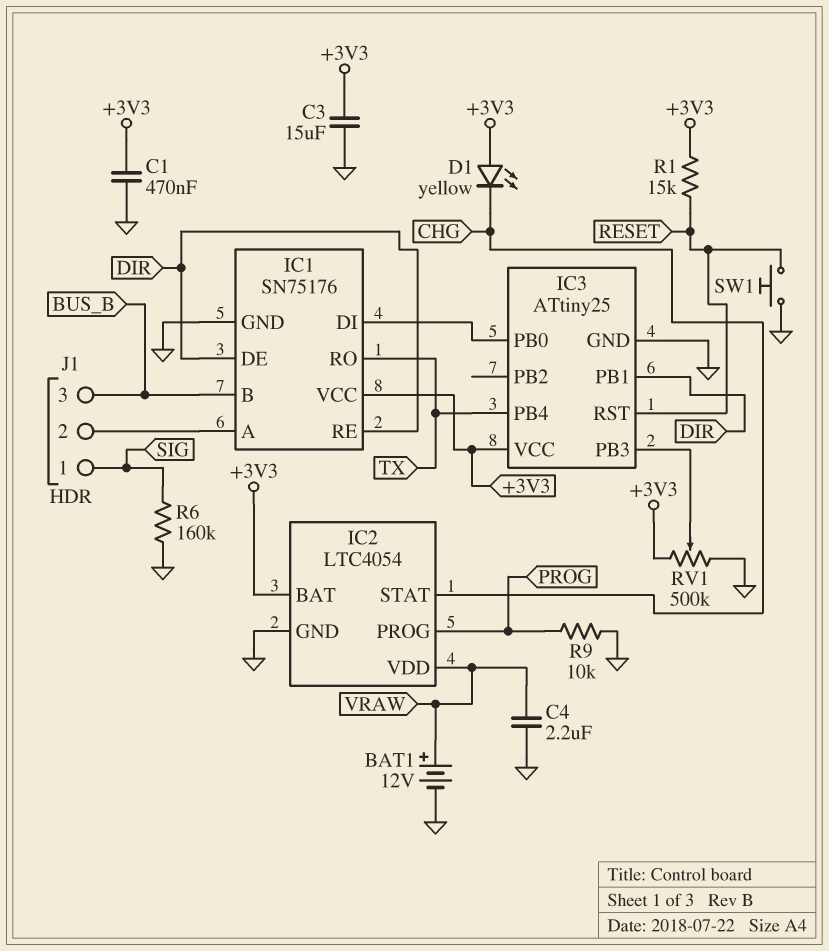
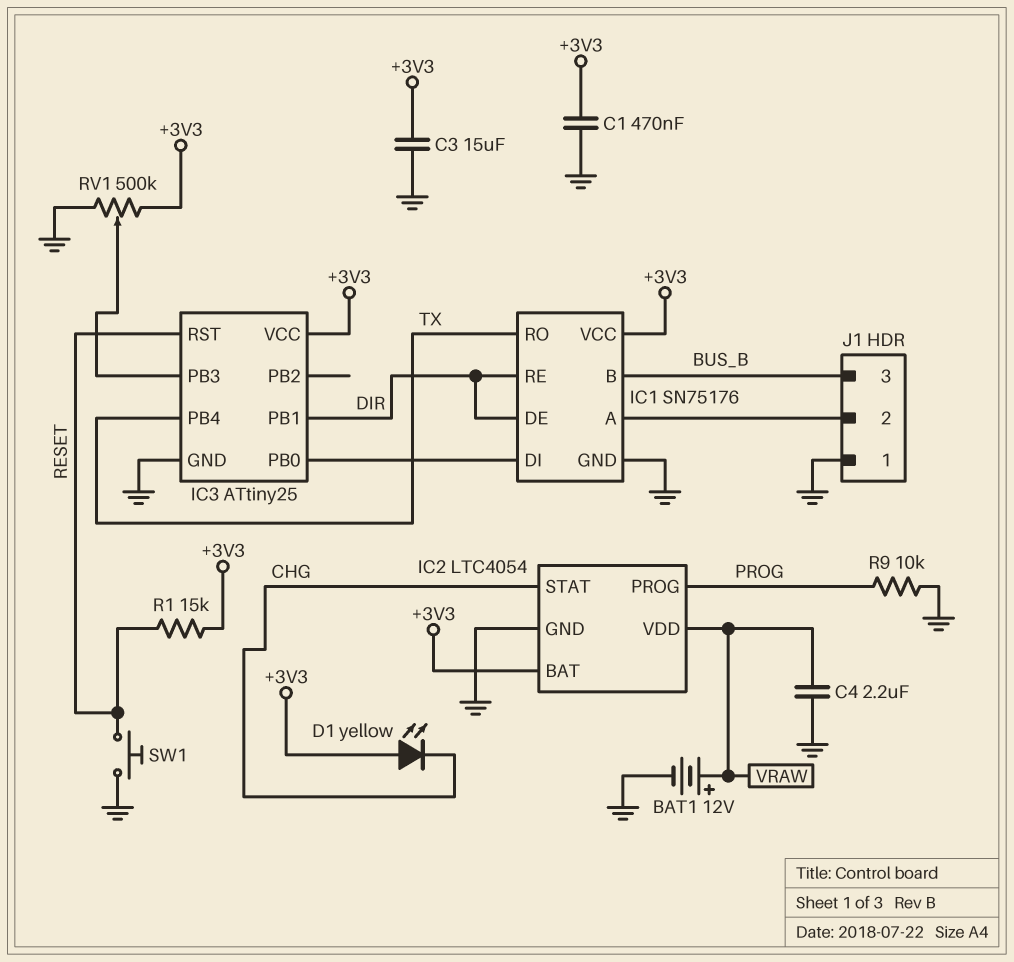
J1 pin 1: SIG -> GND
R6: 160k (GND, SIG) -> none

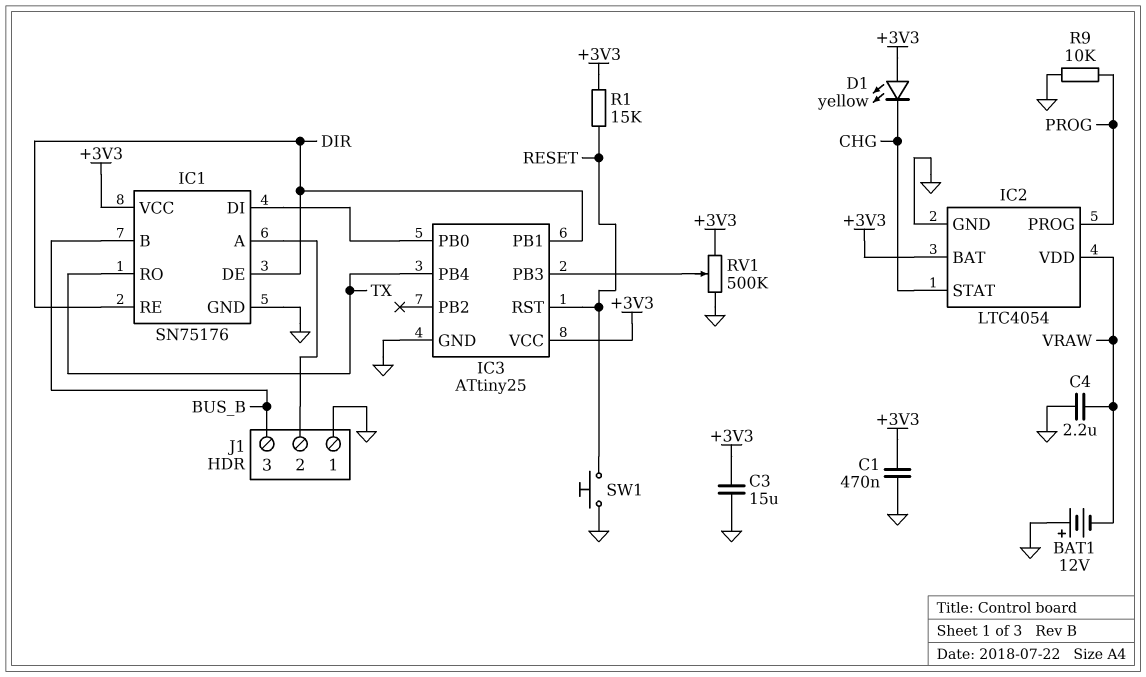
BAT1: 12V (plus VRAW, minus GND) -> 12V (plus GND, minus VRAW)

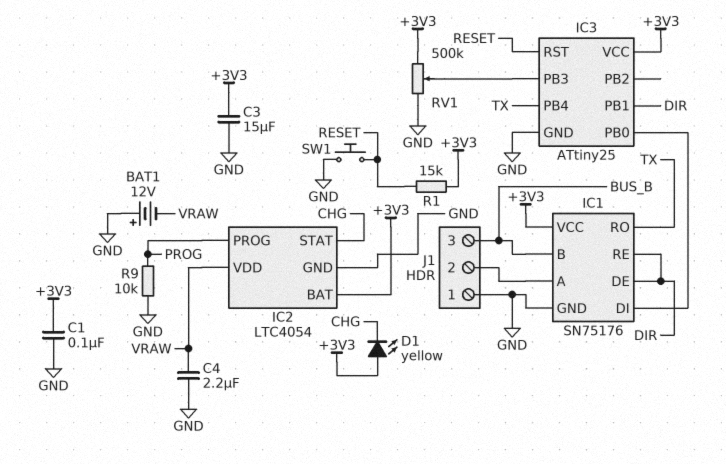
C1: 470nF (+3V3, GND) -> 100nF (+3V3, GND)

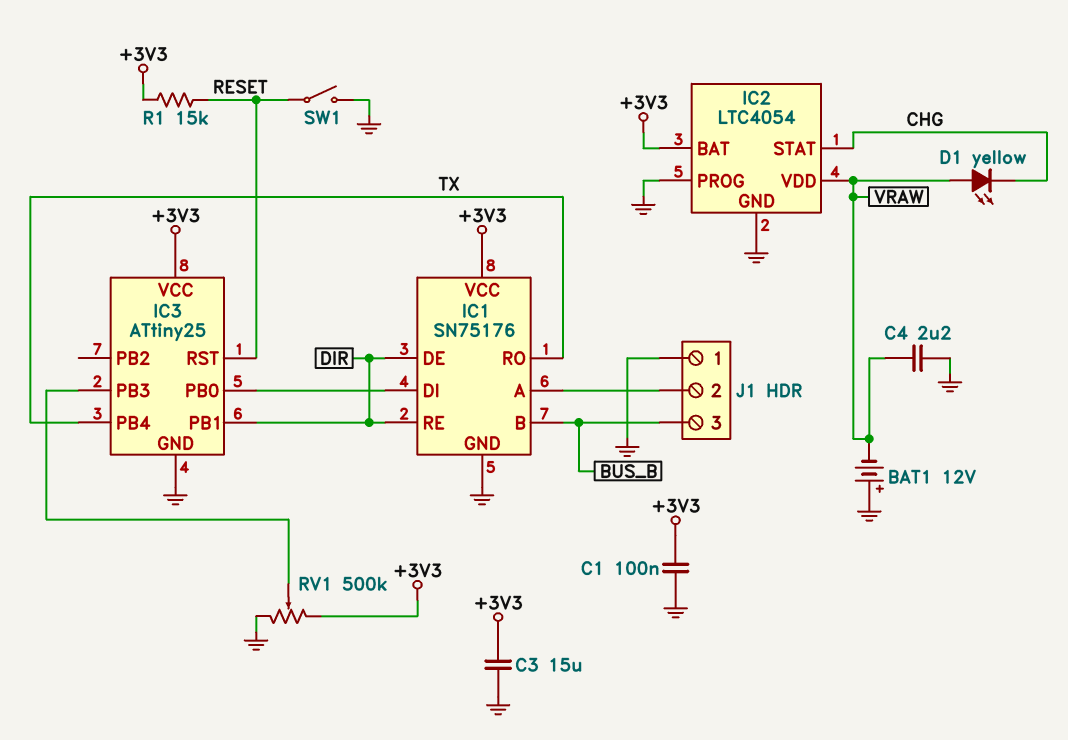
D1: LED yellow (A +3V3, K CHG) -> LED yellow (A VRAW, K CHG)
IC2 pin PROG: PROG -> GND
R9: 10k (GND, PROG) -> none
SW1: button (GND, RESET) -> switch (GND, RESET)

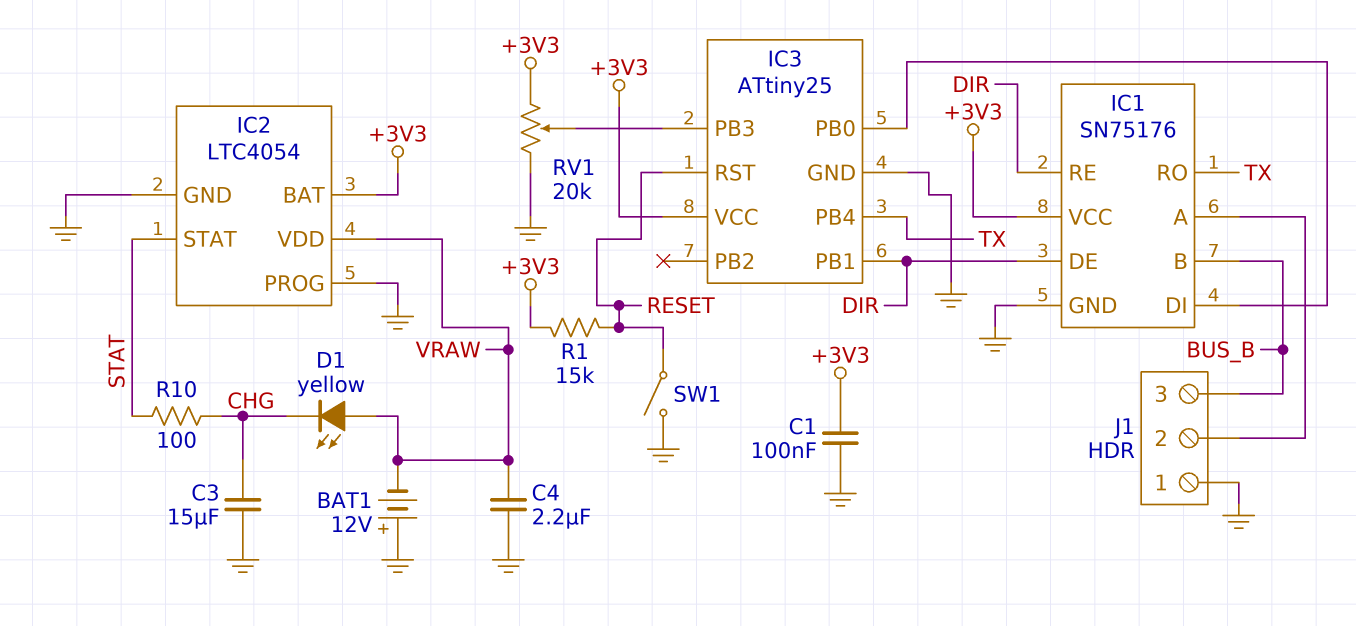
C3: 15uF (+3V3, GND) -> 15uF (CHG, GND)
IC2 pin STAT: CHG -> STAT
R10: none -> 100 (CHG, STAT)
RV1: 500k (+3V3, GND, wiper IC3/PB3) -> 20k (+3V3, GND, wiper IC3/PB3)

